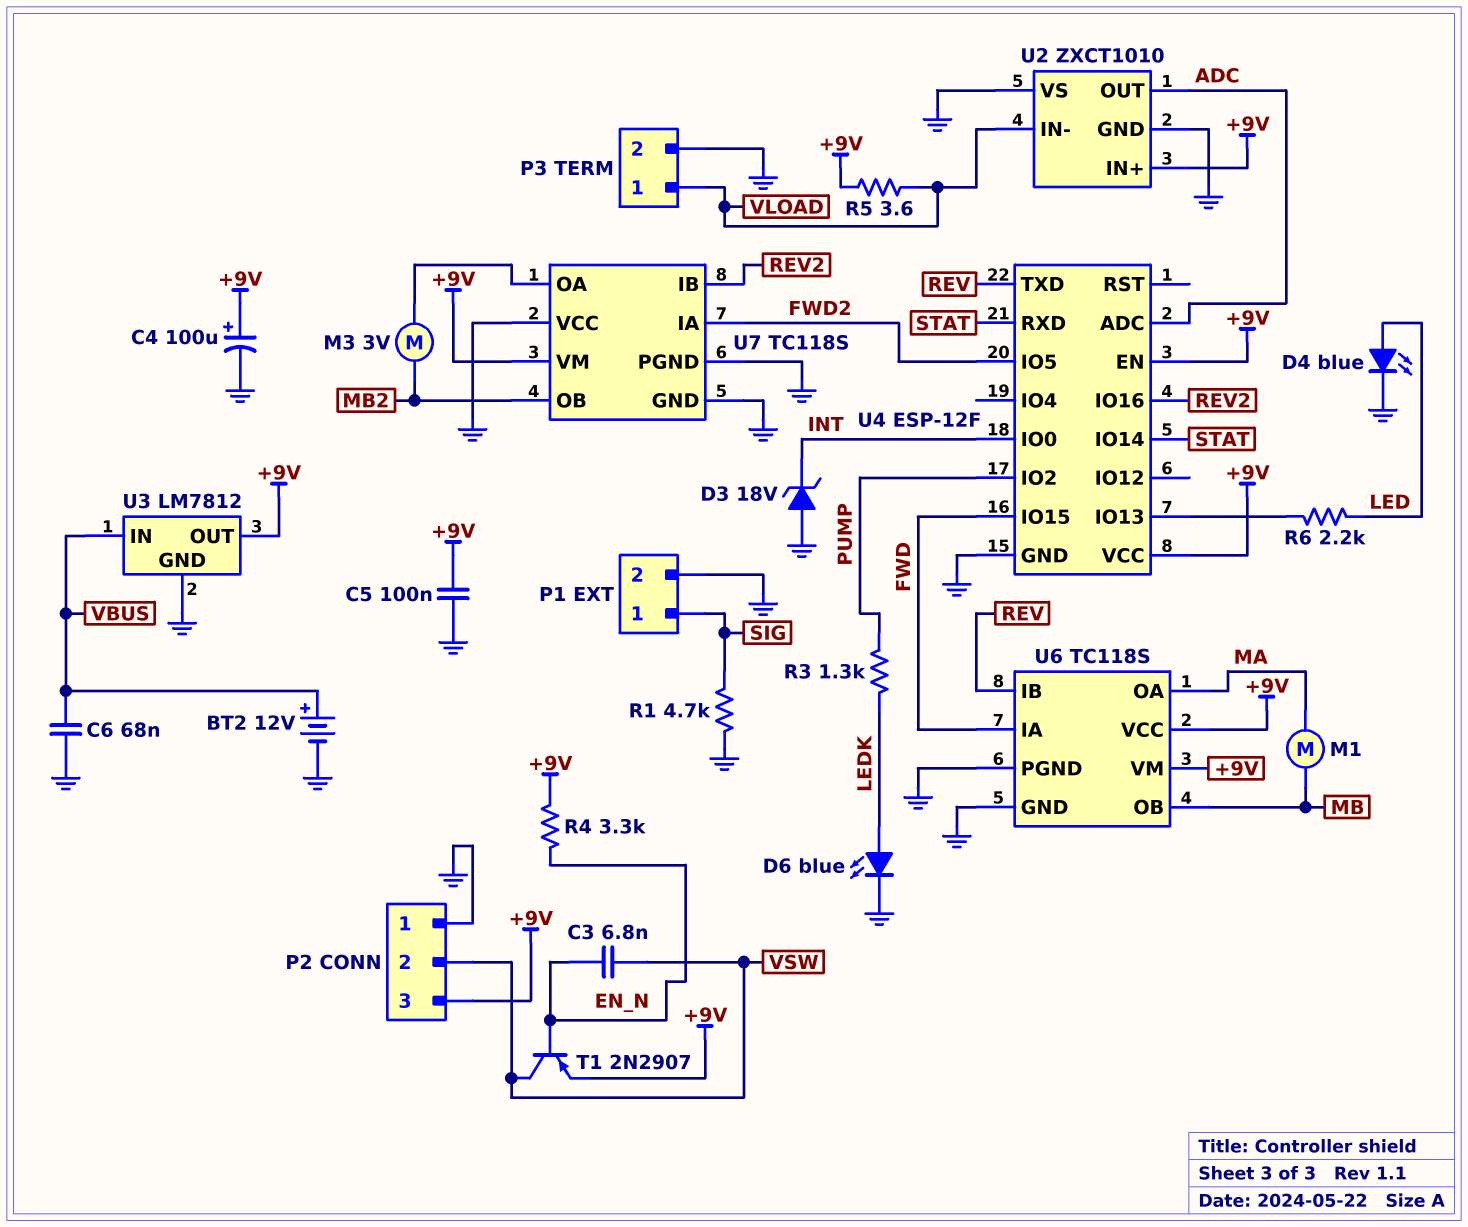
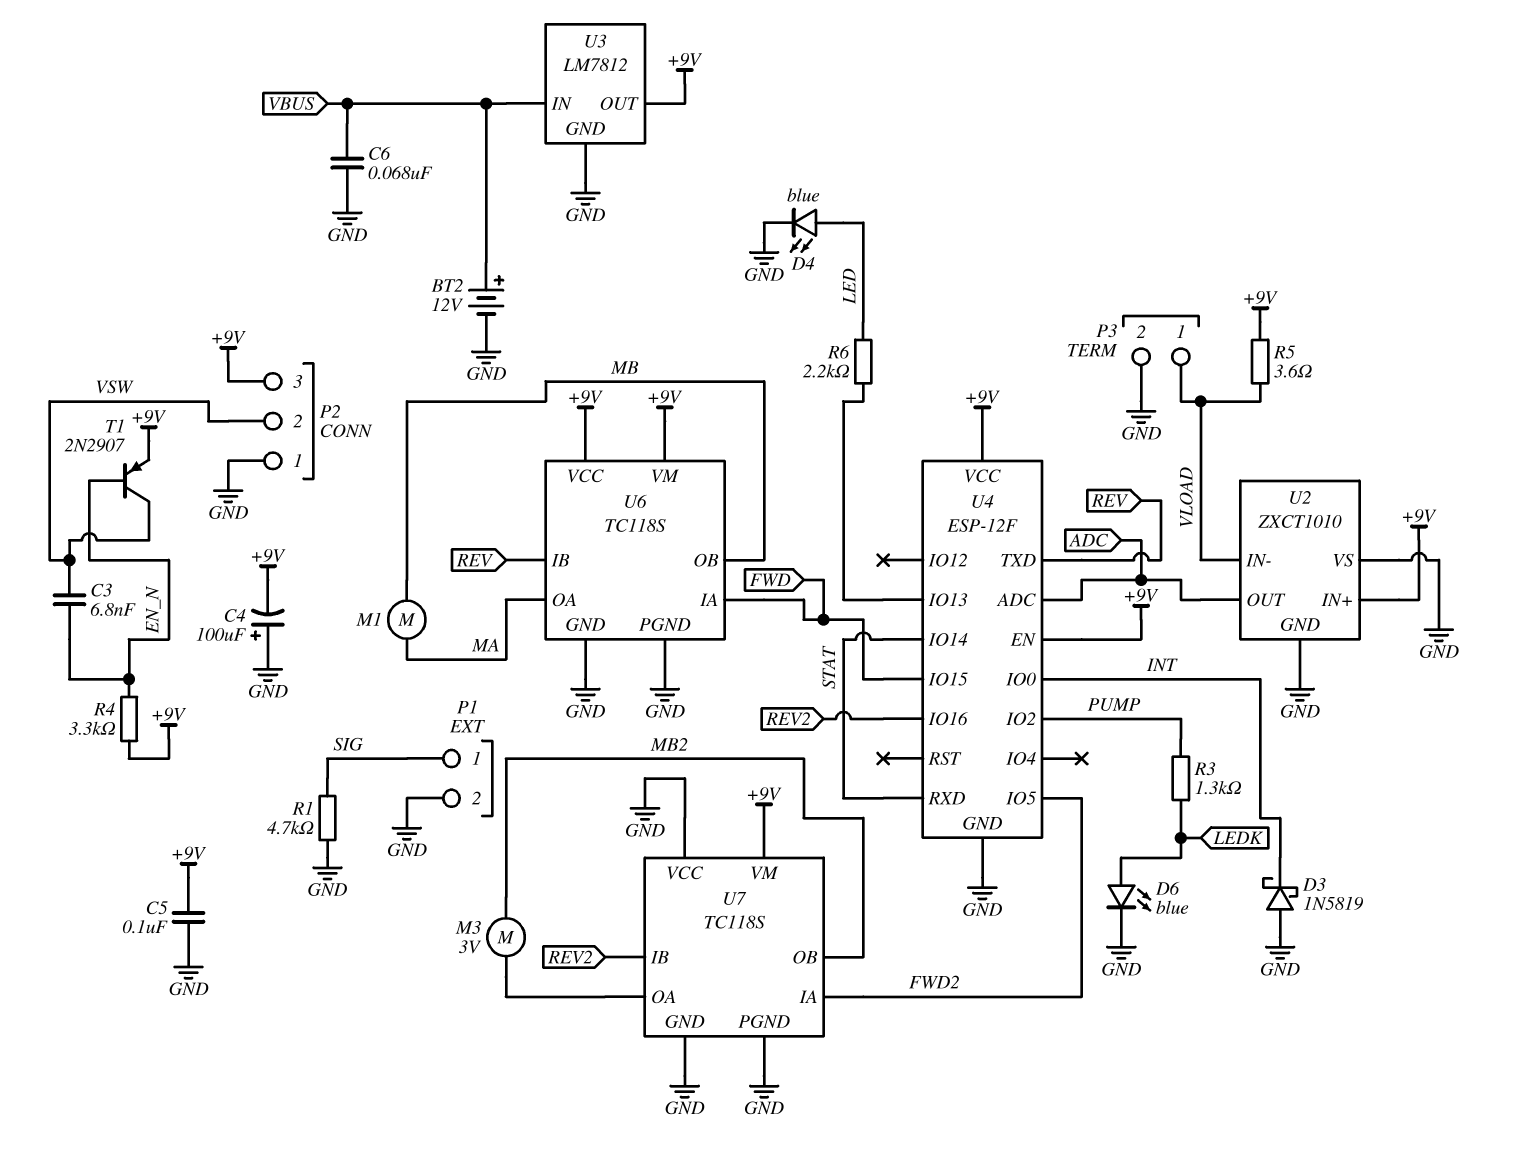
C4: 100uF (plus +9V, minus GND) -> 100uF (plus GND, minus +9V)
D3: zener 18V (A GND, K INT) -> schottky 1N5819 (A GND, K INT)

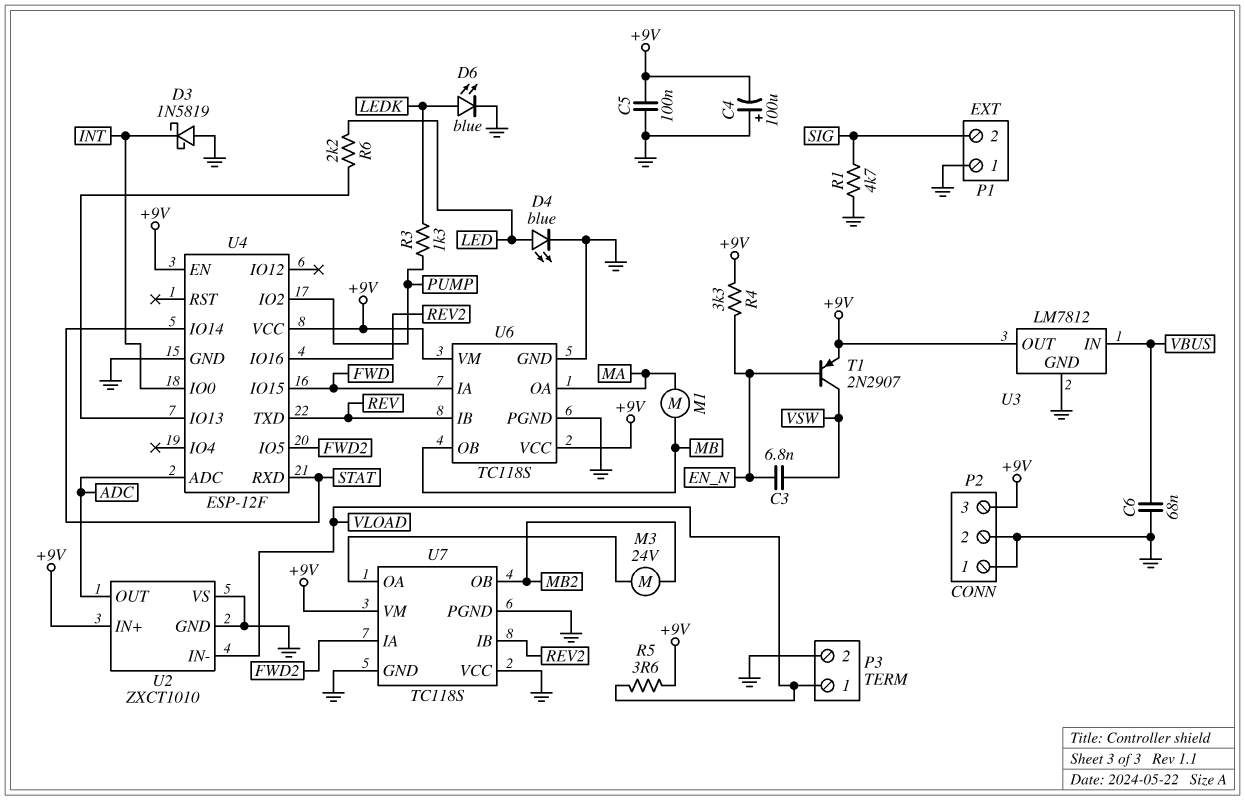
BT2: 12V (plus VBUS, minus GND) -> none
M3: motor 3V (MB2, U7/OA) -> motor 24V (MB2, U7/OA)
P1 pin 1: SIG -> GND
P1 pin 2: GND -> SIG
P2 pin 2: VSW -> GND

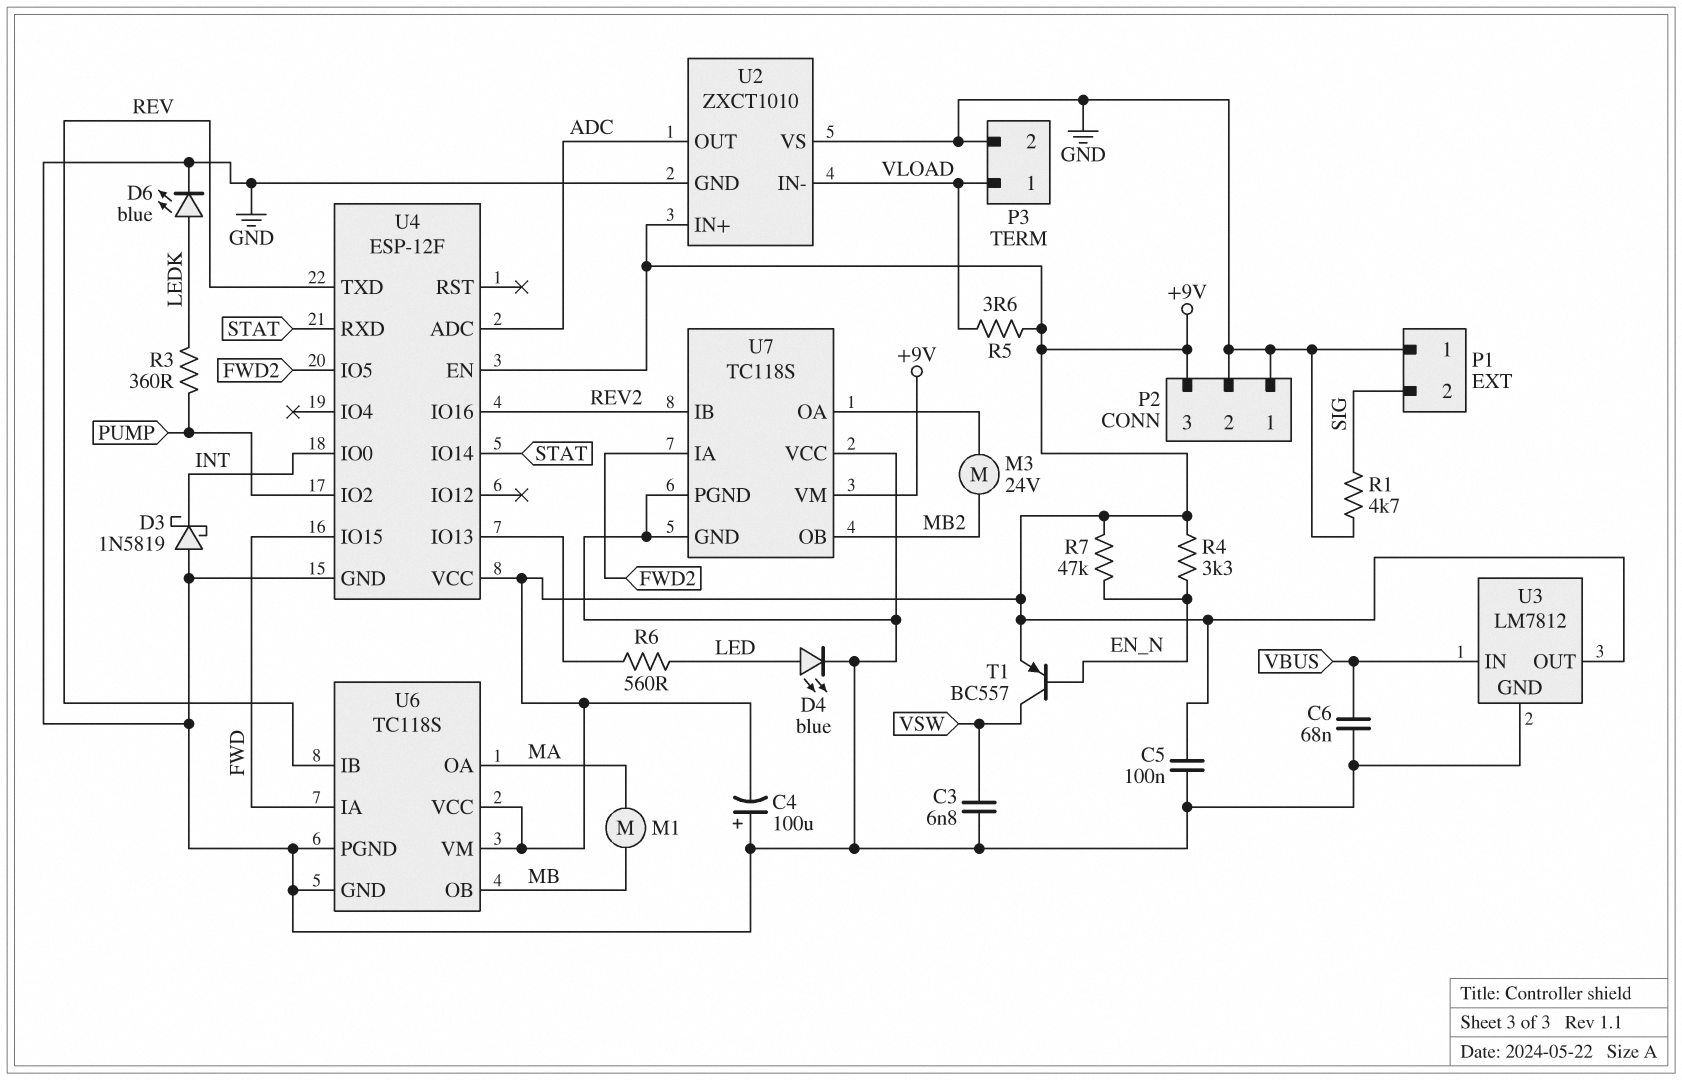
C3: 6.8nF (EN_N, VSW) -> 6.8nF (GND, VSW)
R3: 1.3k (LEDK, PUMP) -> 360 (LEDK, PUMP)
R6: 2.2k (LED, U4/IO13) -> 560 (LED, U4/IO13)
R7: none -> 47k (+9V, EN_N)
T1: PNP 2N2907 (B EN_N, C VSW, E +9V) -> PNP BC557 (B EN_N, C VSW, E +9V)

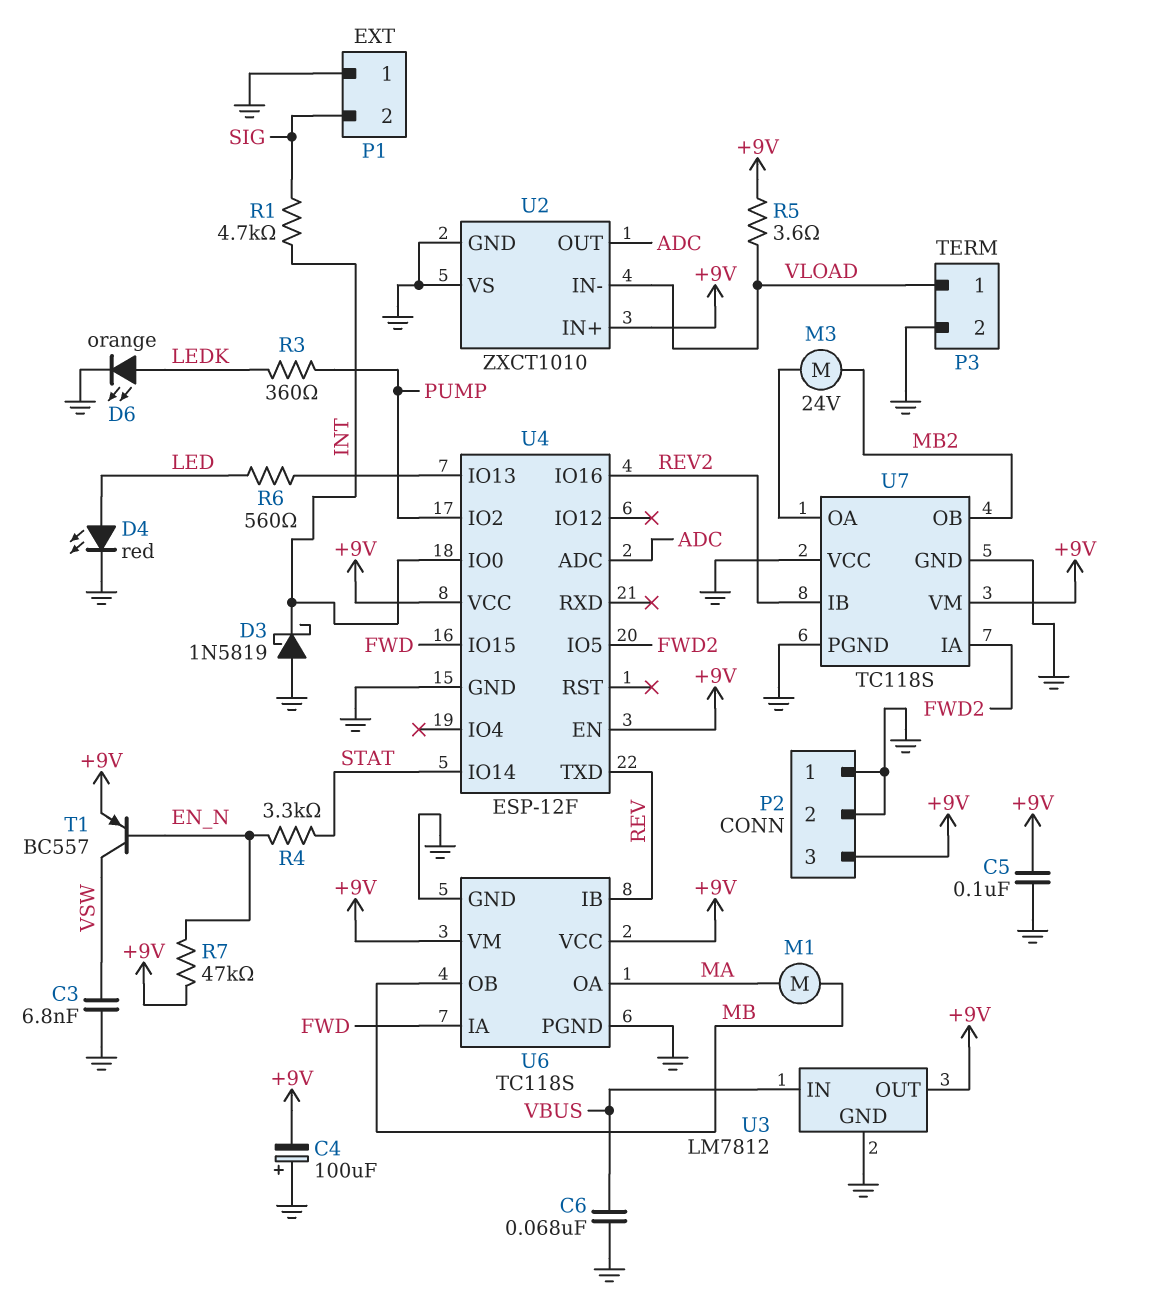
D4: LED blue (A LED, K GND) -> LED red (A LED, K GND)
D6: LED blue (A LEDK, K GND) -> LED orange (A LEDK, K GND)
R1: 4.7k (GND, SIG) -> 4.7k (INT, SIG)
R4: 3.3k (+9V, EN_N) -> 3.3k (EN_N, STAT)
U4 pin RXD: STAT -> none

